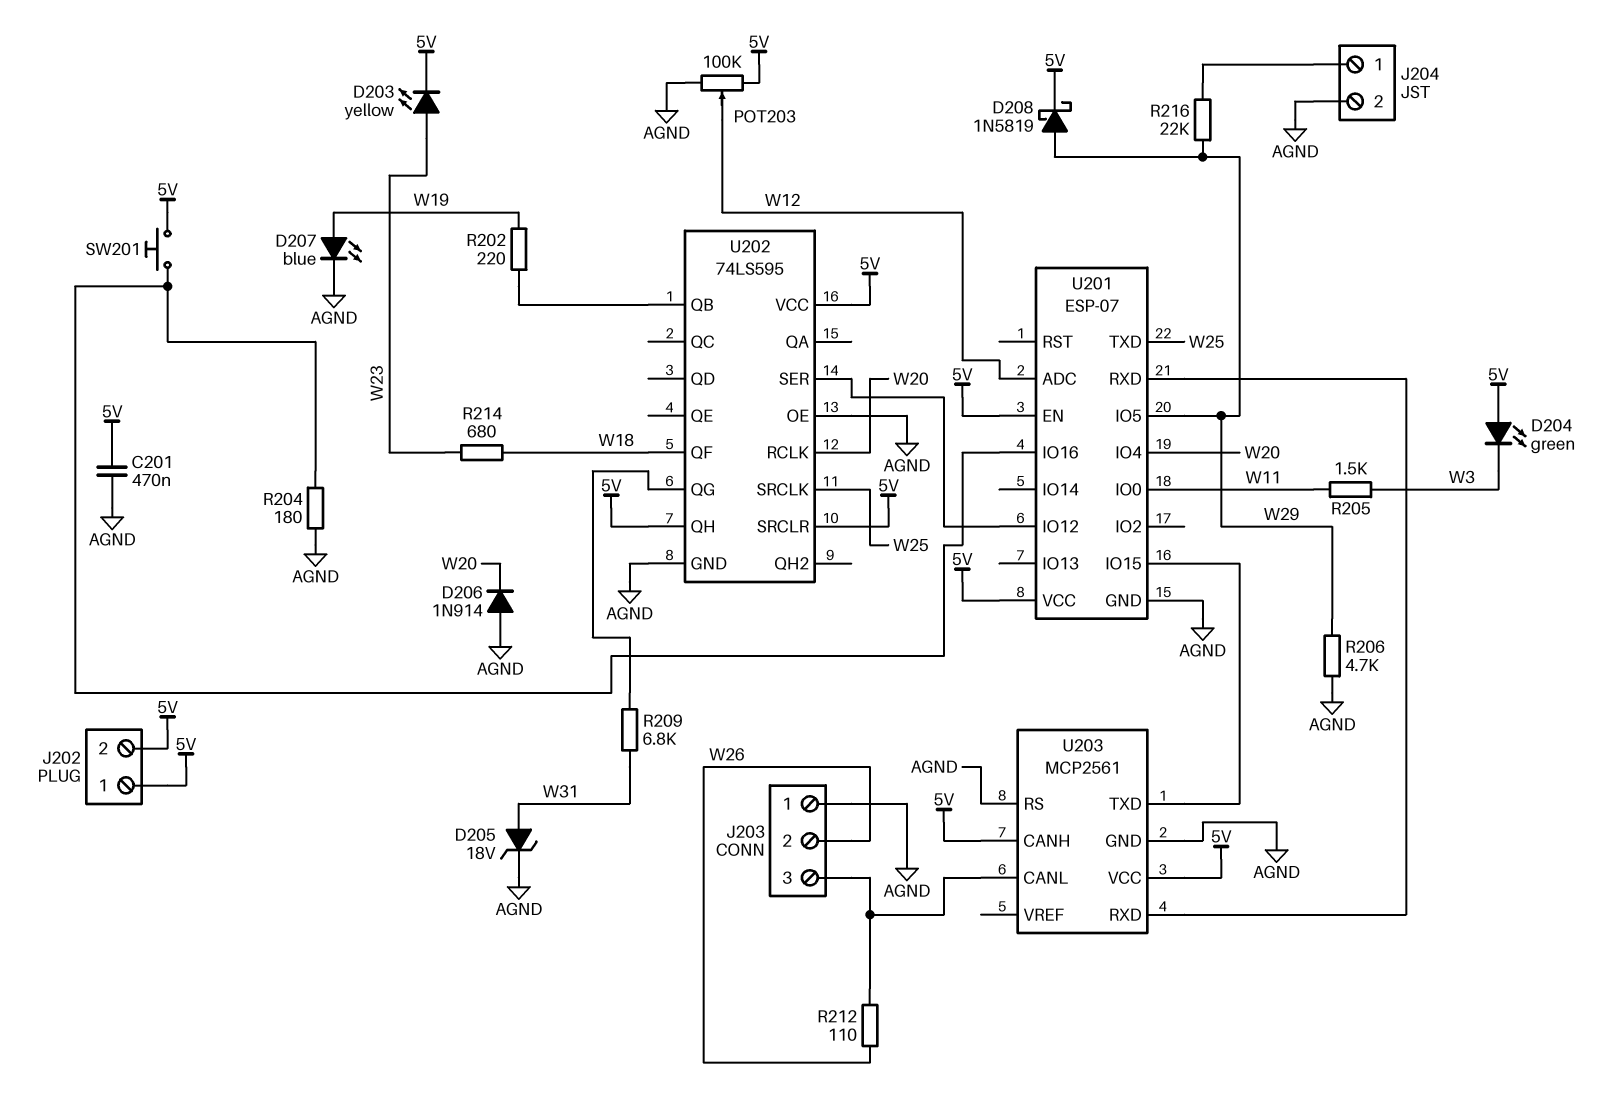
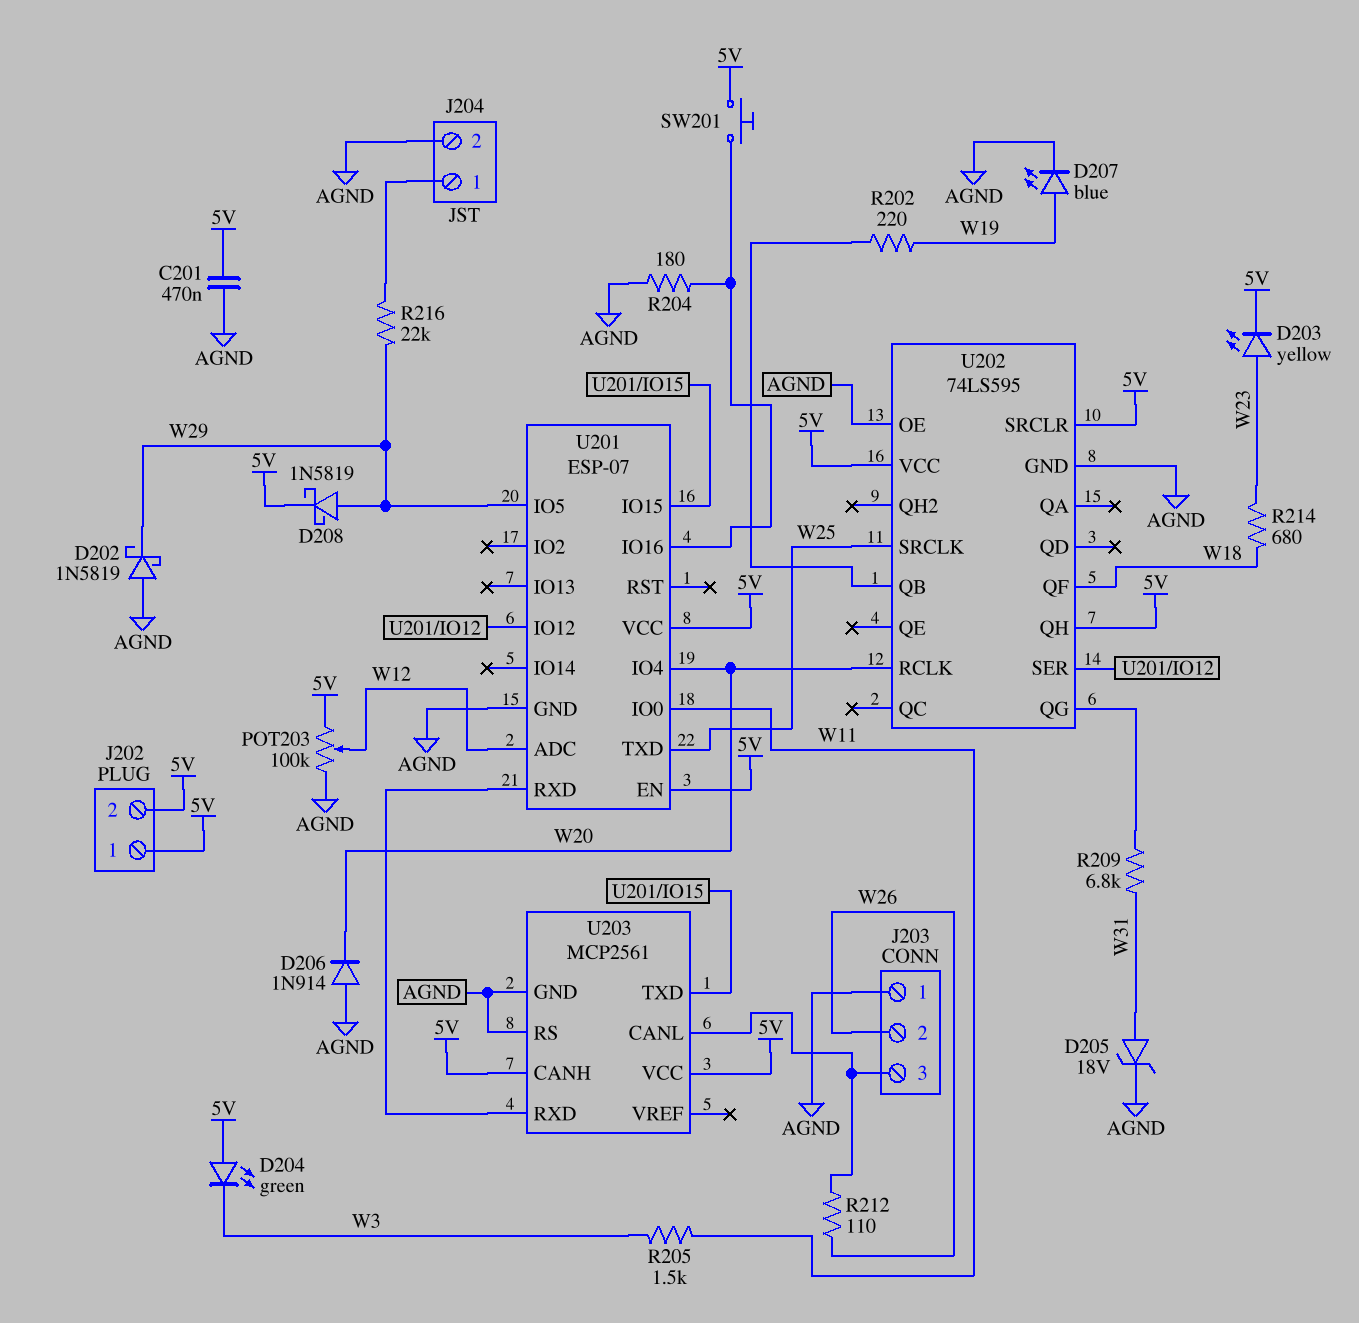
D202: none -> schottky 1N5819 (A AGND, K W29)
R206: 4.7k (AGND, W29) -> none

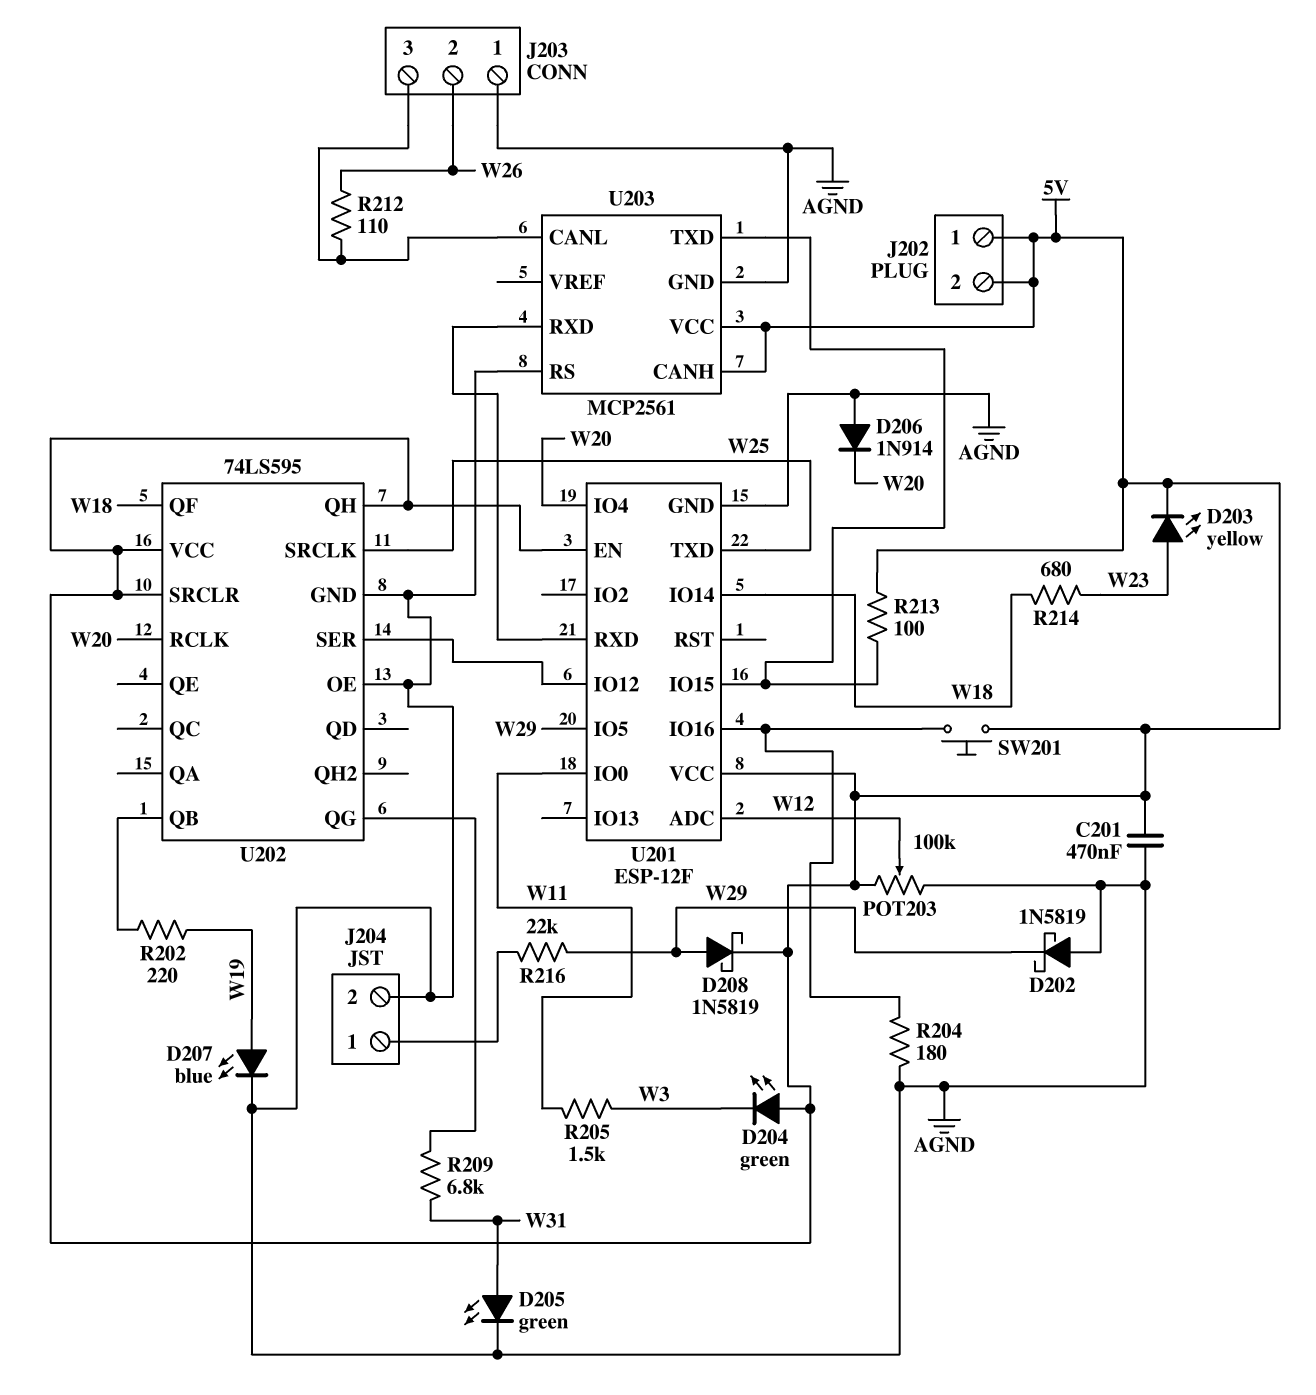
D205: zener 18V (A W31, K AGND) -> LED green (A W31, K AGND)
R213: none -> 100 (5V, U201/IO15)
U201: ESP-07 -> ESP-12F
U201 pin IO14: none -> W18

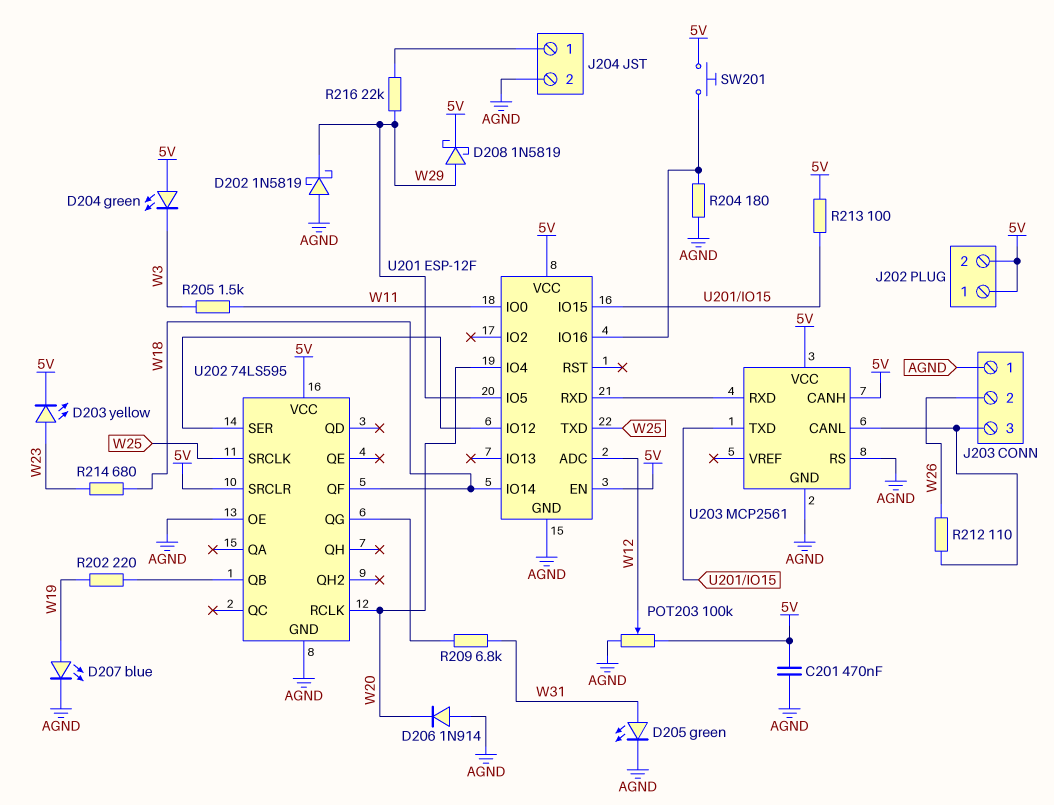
U202 pin QH: 5V -> none

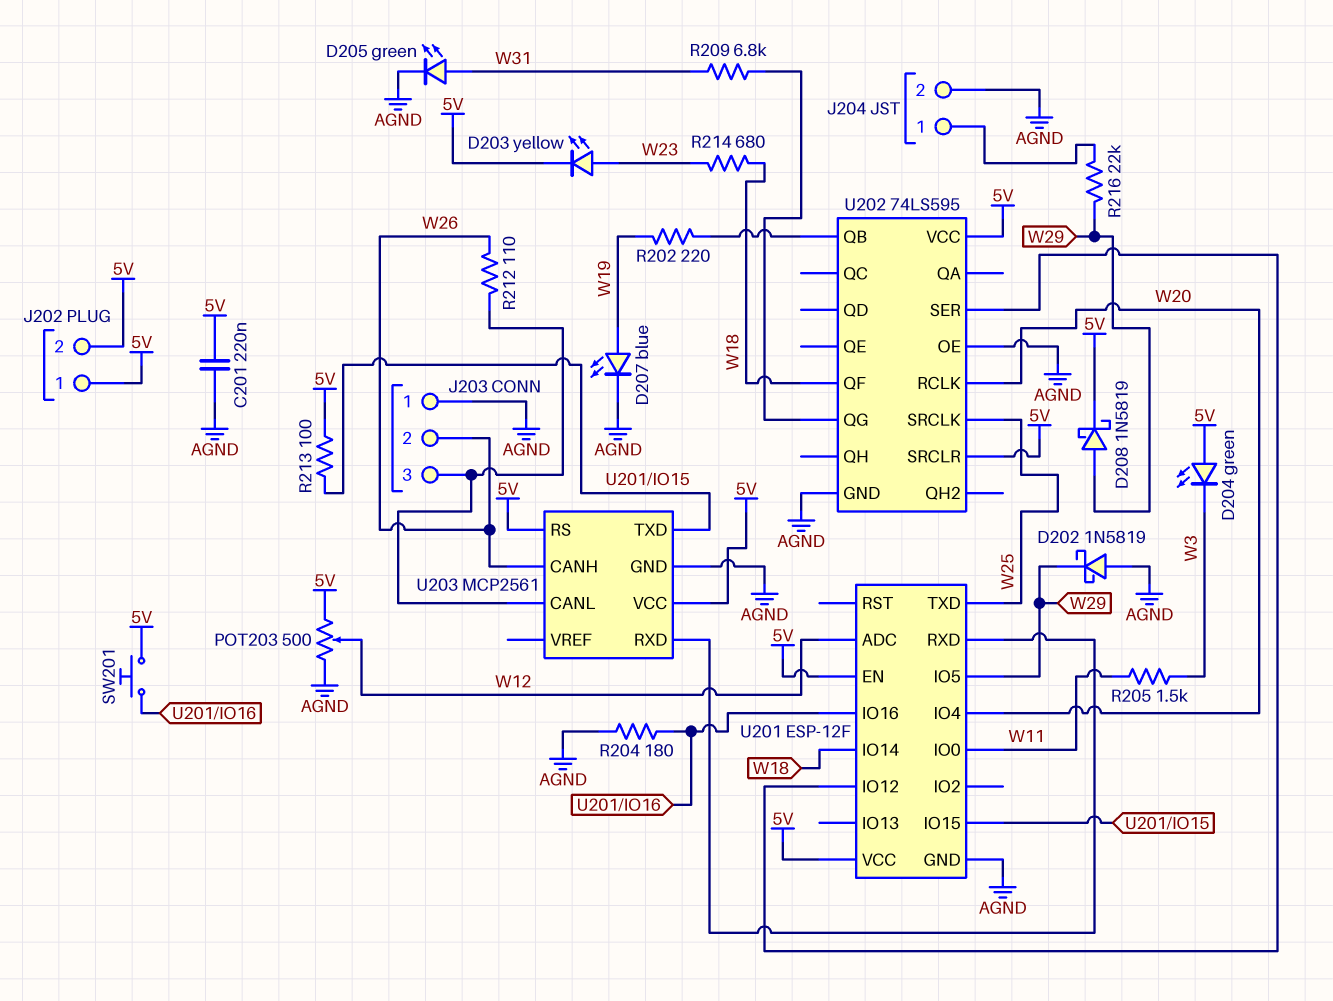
C201: 470nF (5V, AGND) -> 220nF (5V, AGND)
D206: diode 1N914 (A AGND, K W20) -> none
POT203: 100k (5V, AGND, wiper W12) -> 500 (5V, AGND, wiper W12)
U203 pin CANH: 5V -> W26
U203 pin RS: AGND -> 5V

